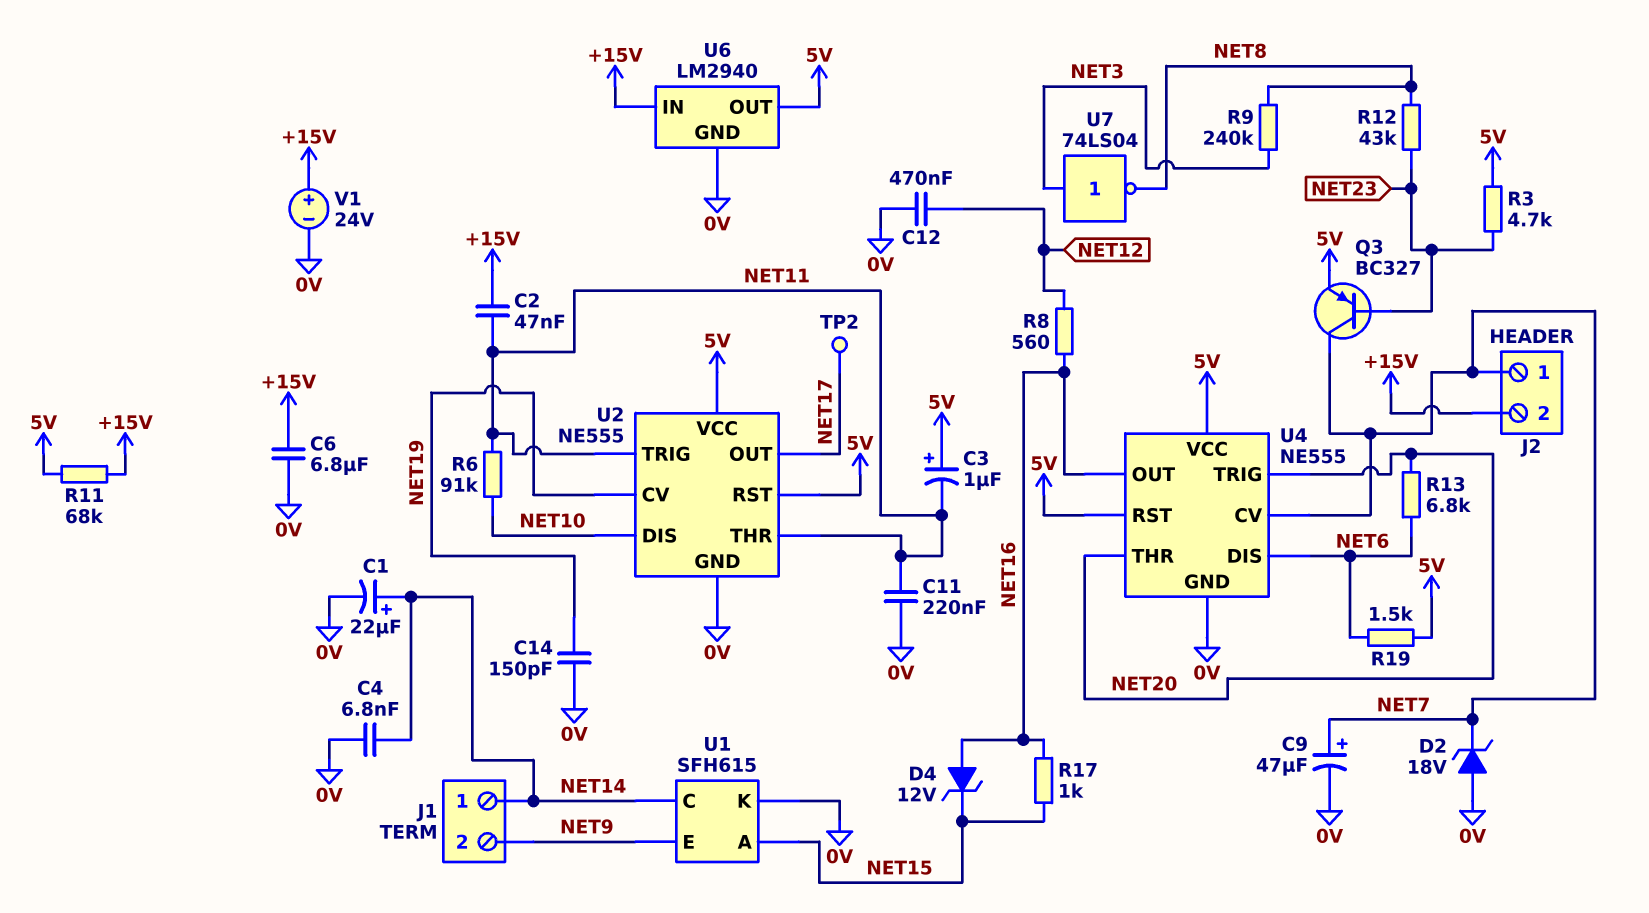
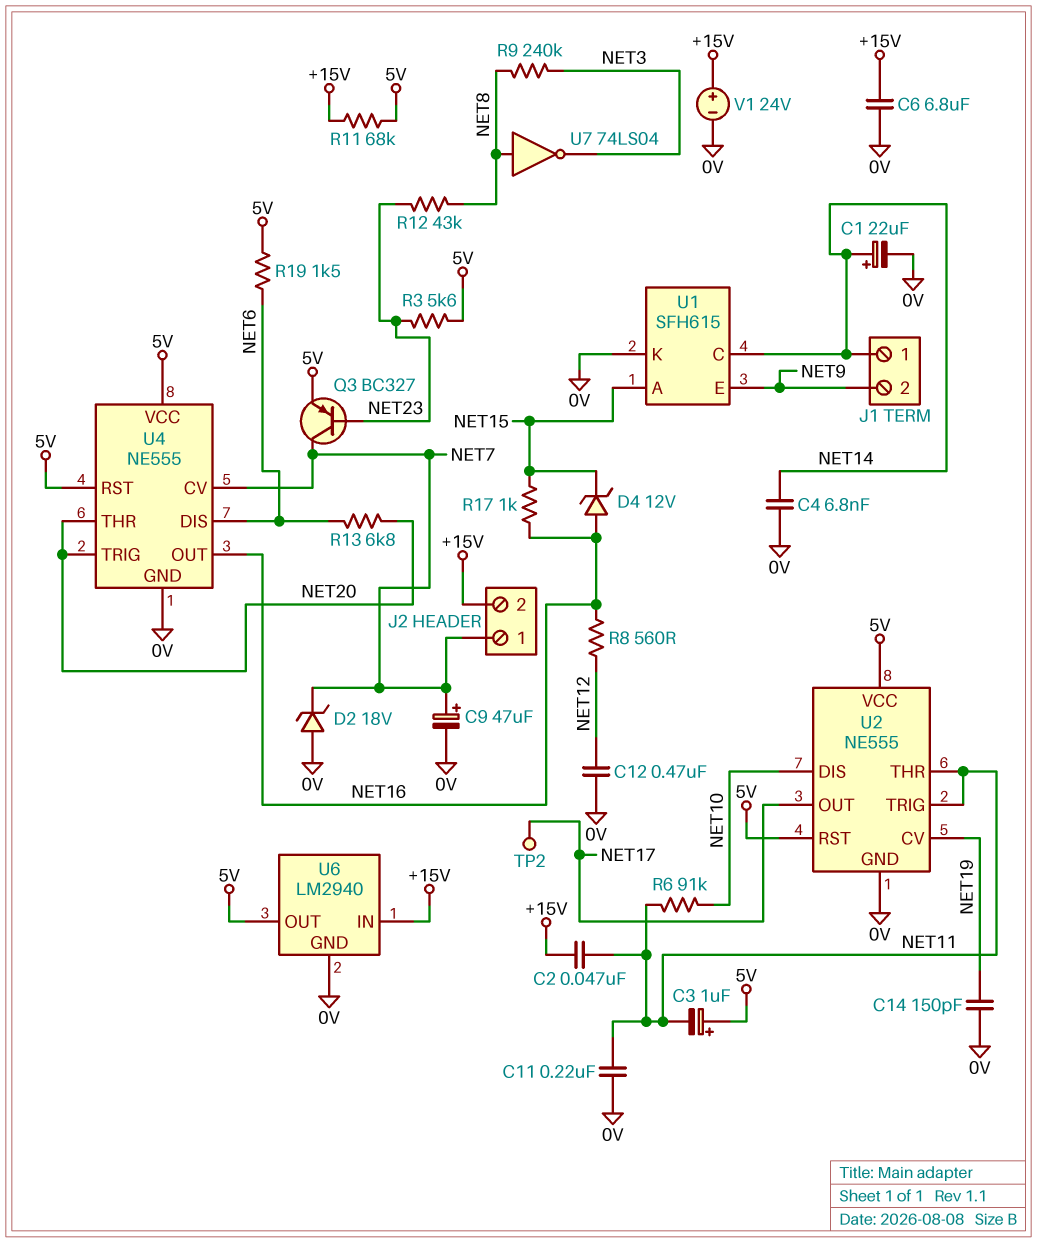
R3: 4.7k (5V, NET23) -> 5.6k (5V, NET23)
U7: NOT 74LS04 (in NET3, out NET8) -> NOT 74LS04 (in NET8, out NET3)

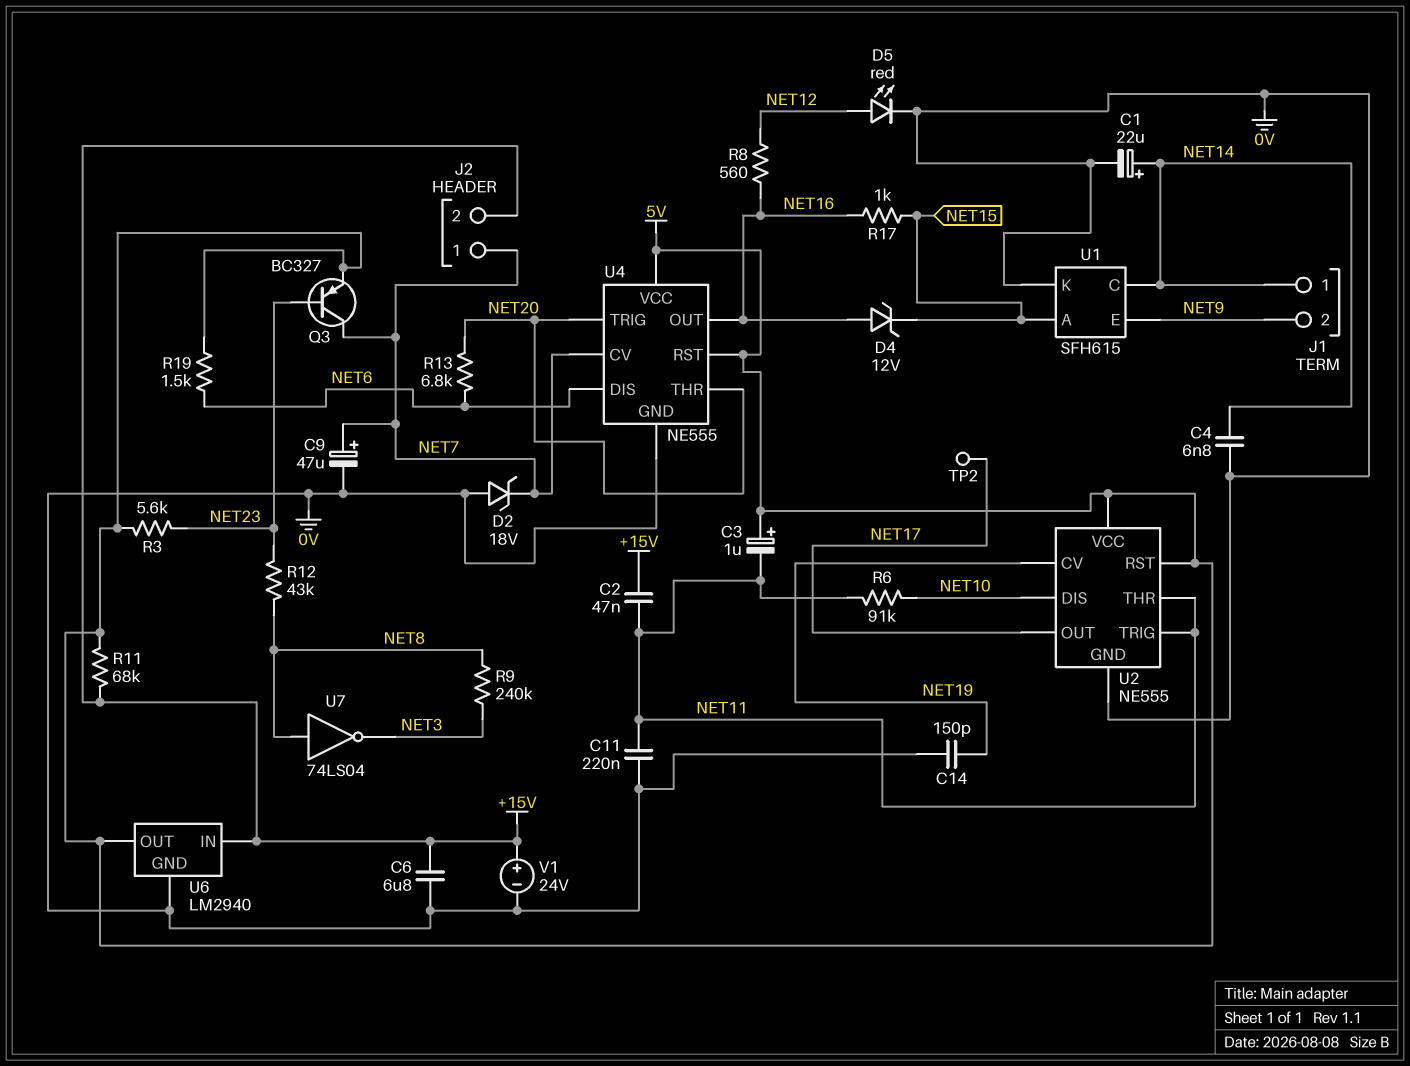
C12: 470nF (0V, NET12) -> none
D5: none -> LED red (A NET12, K 0V)

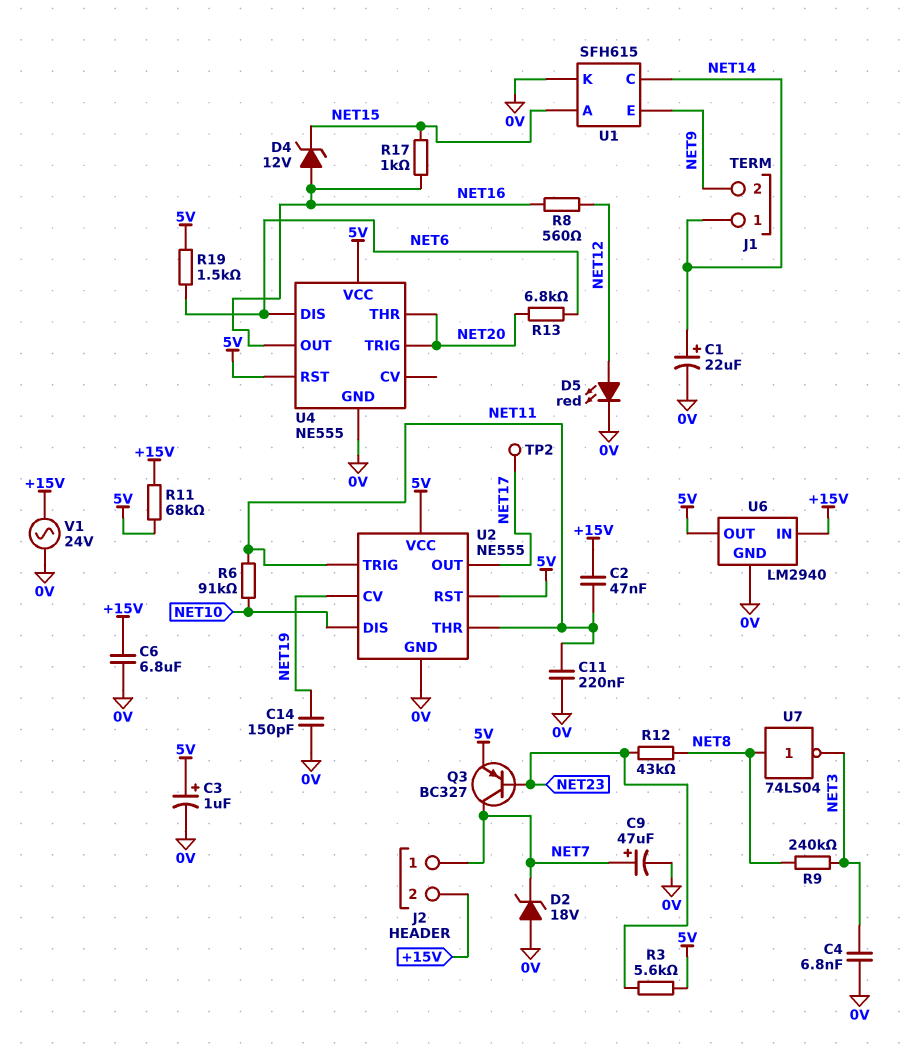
C3: 1uF (plus 5V, minus NET11) -> 1uF (plus 5V, minus 0V)
C4: 6.8nF (0V, NET14) -> 6.8nF (0V, NET3)
U4 pin CV: NET7 -> none
V1: 24V (plus +15V, minus 0V) -> AC 24V (+15V, 0V)

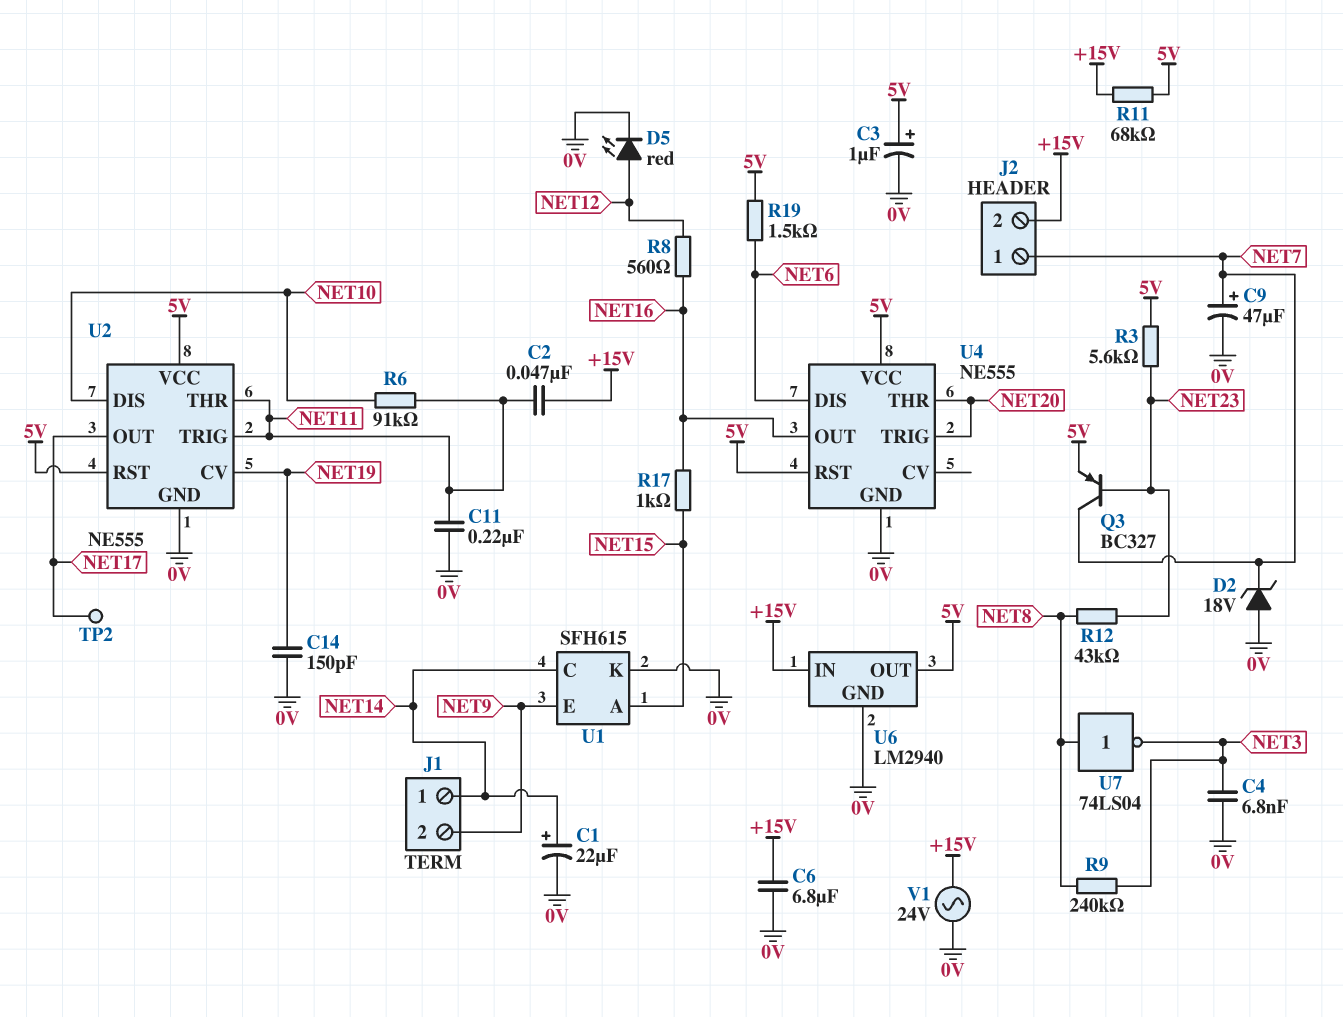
D4: zener 12V (A NET16, K NET15) -> none
R13: 6.8k (NET6, NET20) -> none

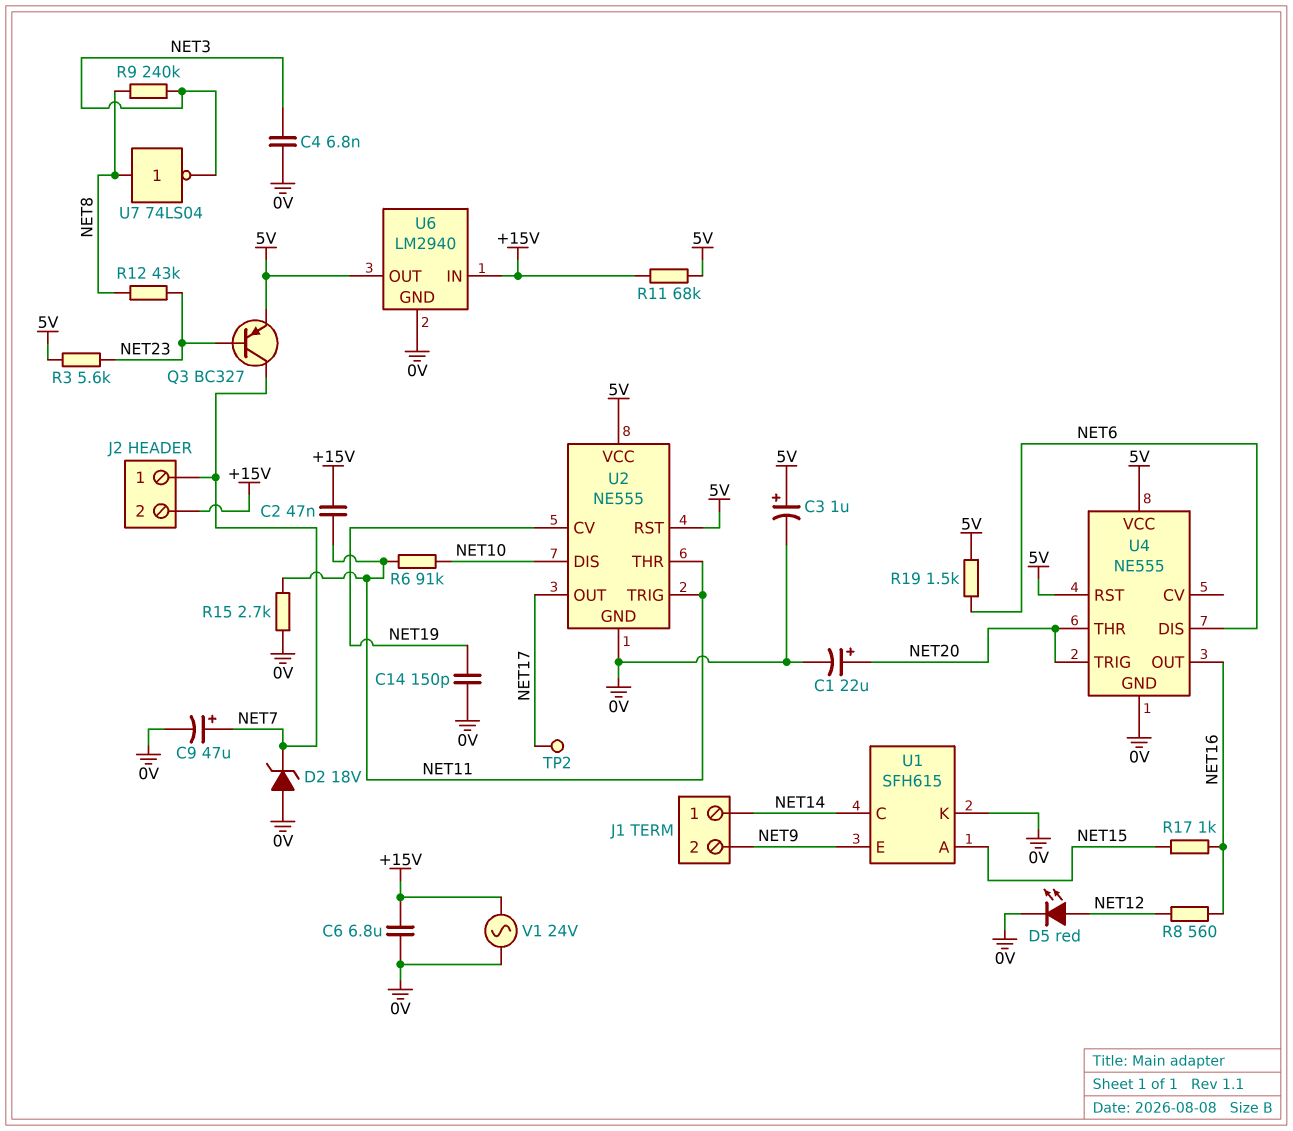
C1: 22uF (plus NET14, minus 0V) -> 22uF (plus NET20, minus 0V)
C11: 220nF (0V, NET11) -> none
R15: none -> 2.7k (0V, NET11)

